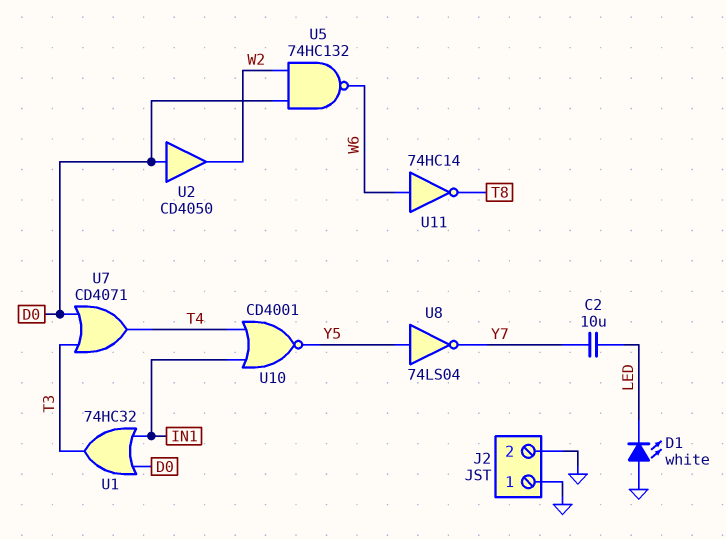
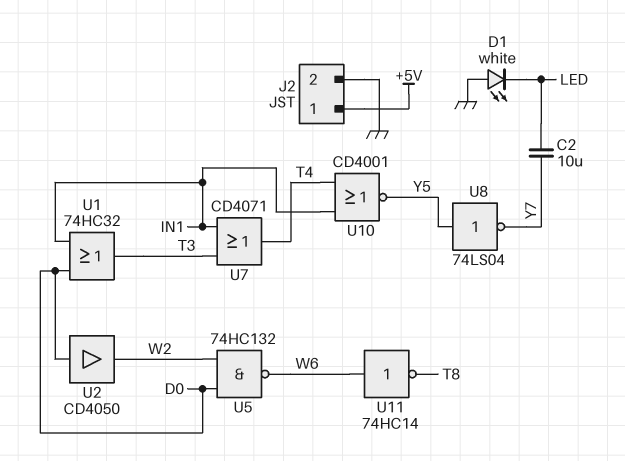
J2 pin 1: GND -> +5V
U7: OR CD4071 (in D0, in T3, out T4) -> OR CD4071 (in IN1, in T3, out T4)

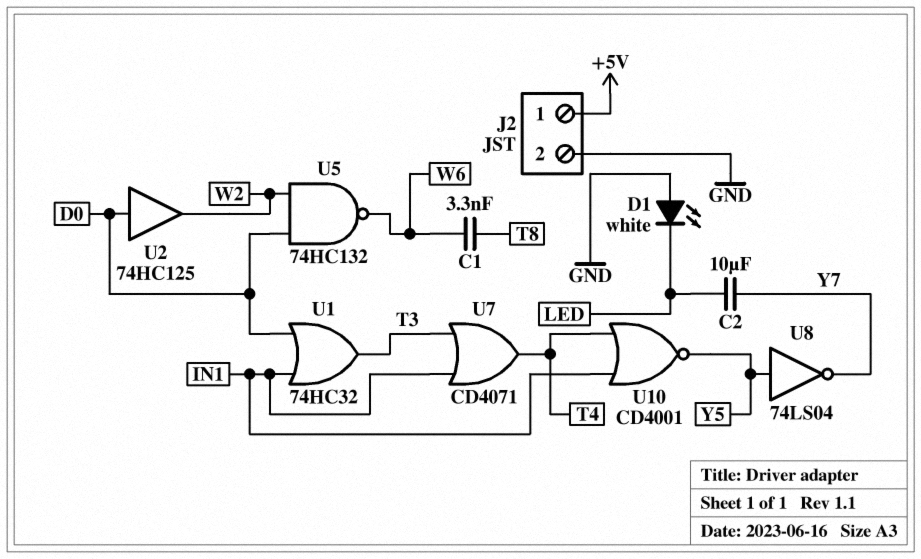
C1: none -> 3.3nF (T8, W6)
U2: buffer CD4050 (in D0, out W2) -> buffer 74HC125 (in D0, out W2)
U11: NOT 74HC14 (in W6, out T8) -> none

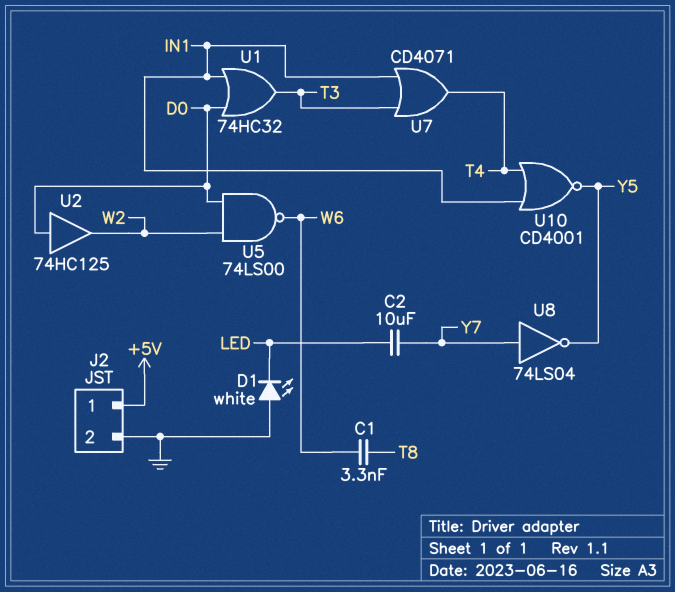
U5: NAND 74HC132 (in D0, in W2, out W6) -> NAND 74LS00 (in D0, in W2, out W6)
U8: NOT 74LS04 (in Y5, out Y7) -> NOT 74LS04 (in Y7, out Y5)

